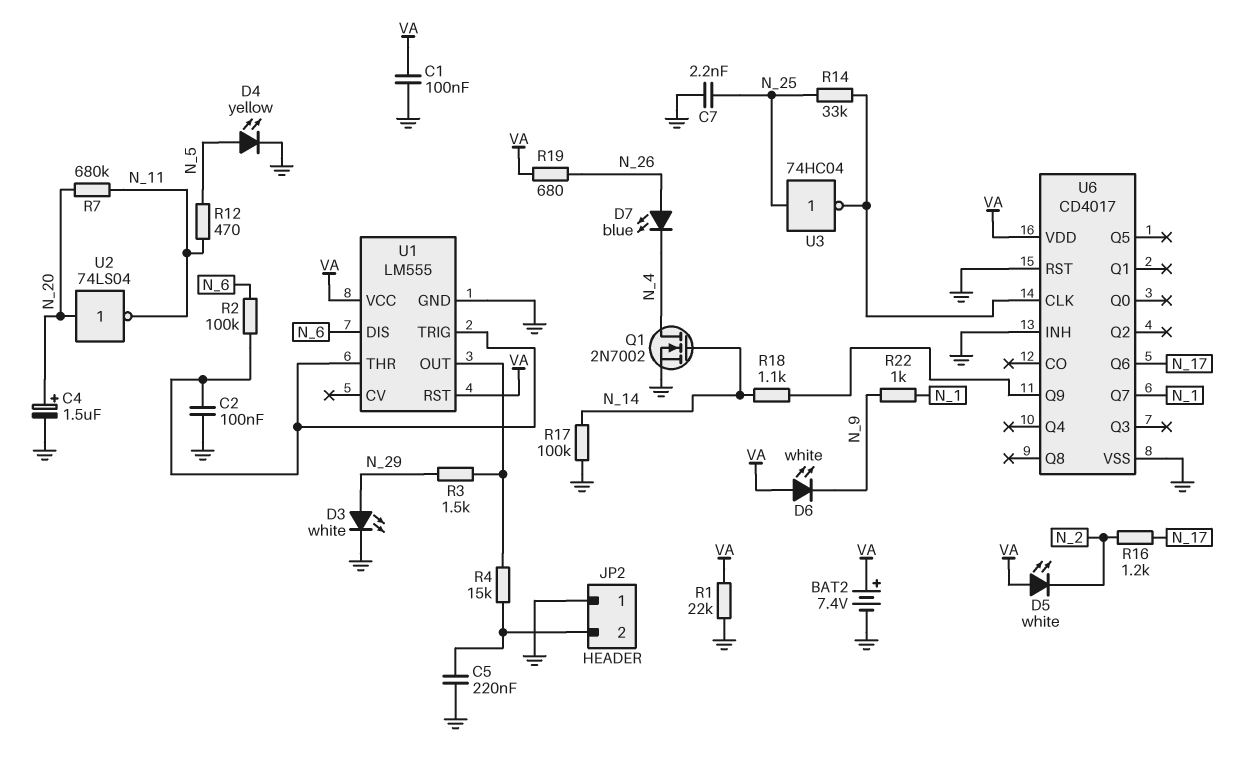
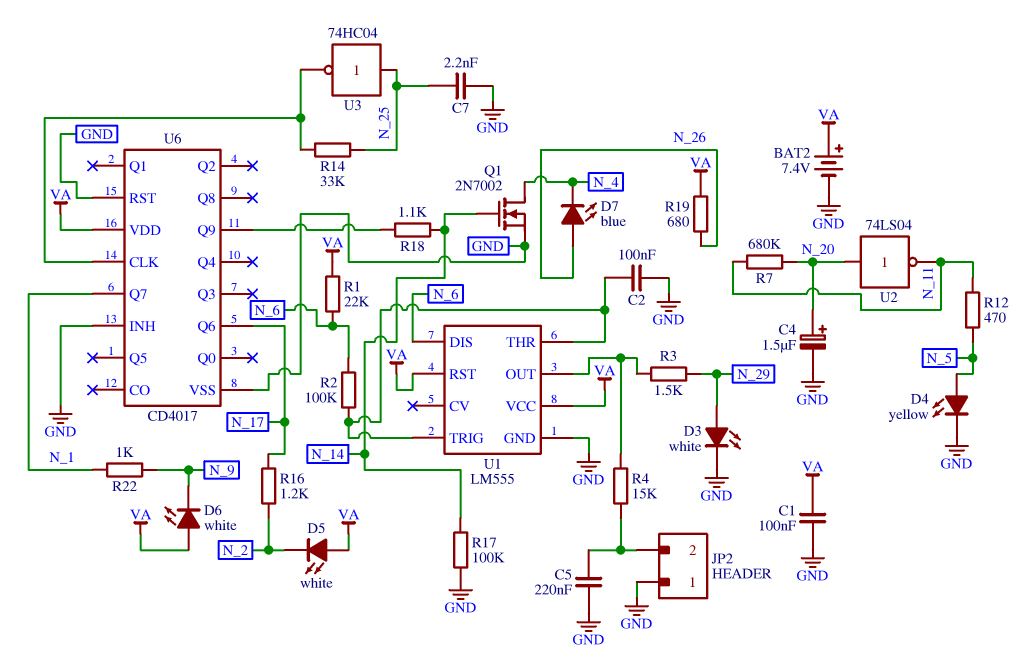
R1: 22k (GND, VA) -> 22k (N_6, VA)

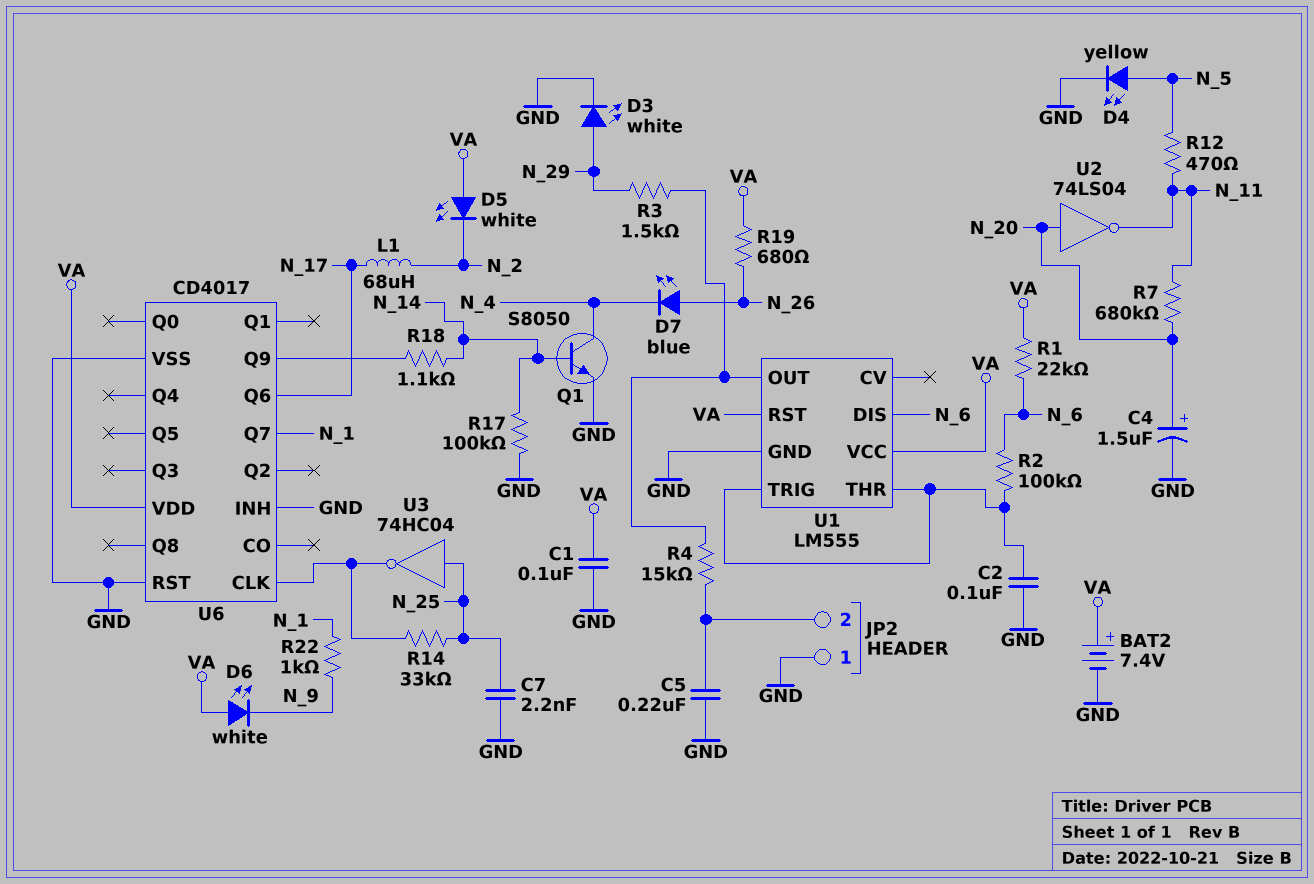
L1: none -> 68uH (N_2, N_17)
Q1: NMOS 2N7002 (G N_14, D N_4, S GND) -> NPN S8050 (B N_14, C N_4, E GND)
R16: 1.2k (N_2, N_17) -> none

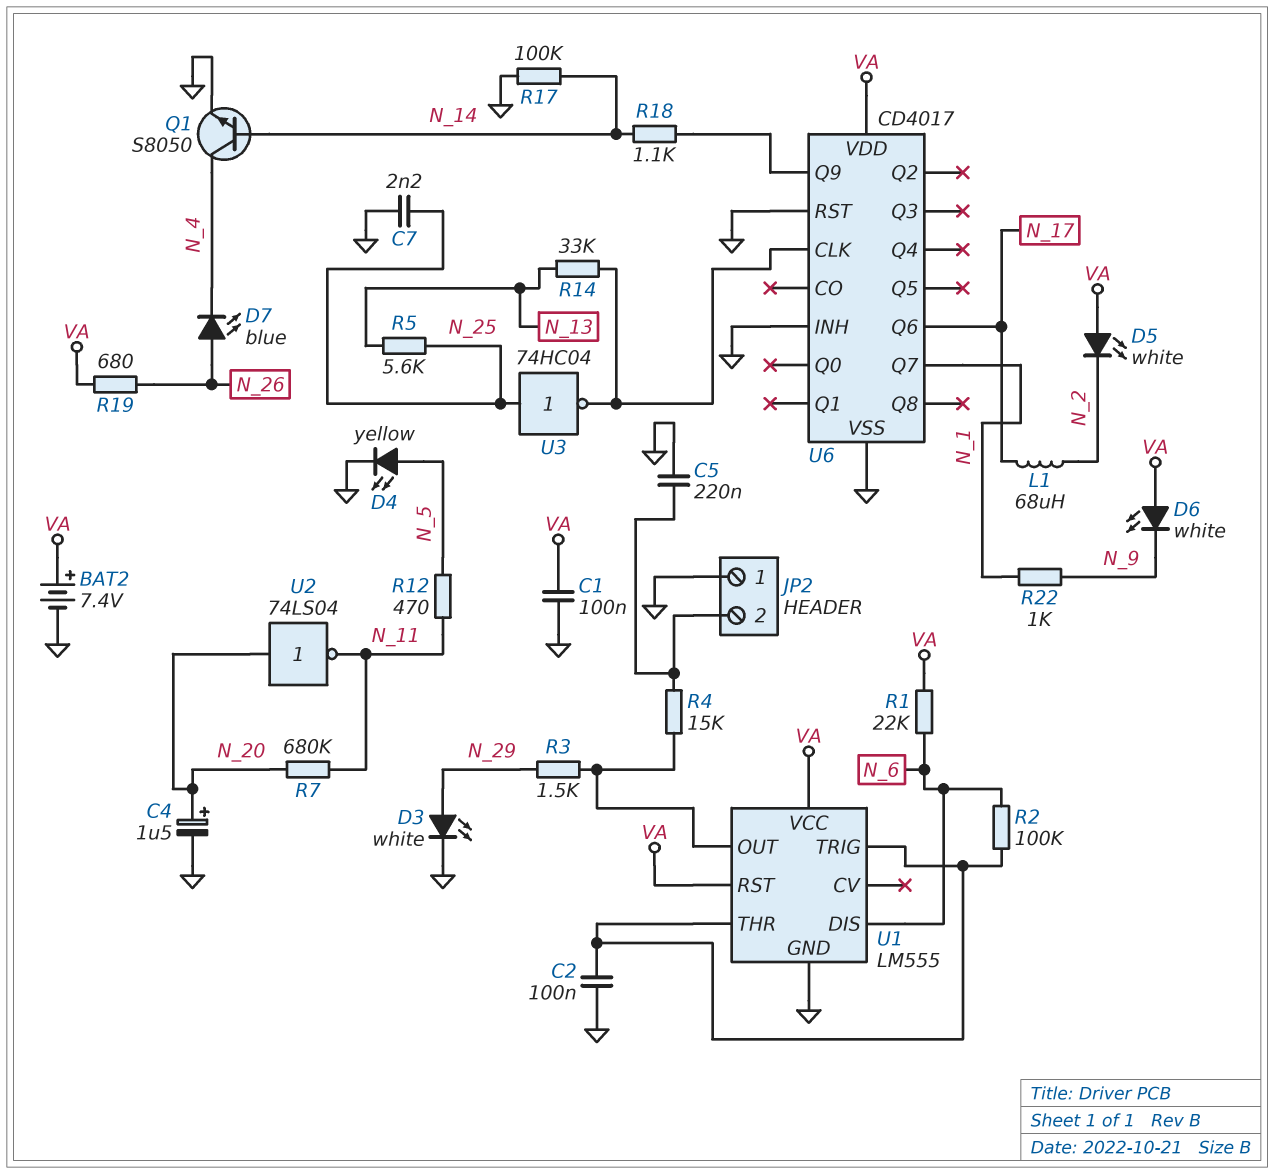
R5: none -> 5.6k (N_13, N_25)
R14: 33k (N_25, U6/CLK) -> 33k (N_13, U6/CLK)

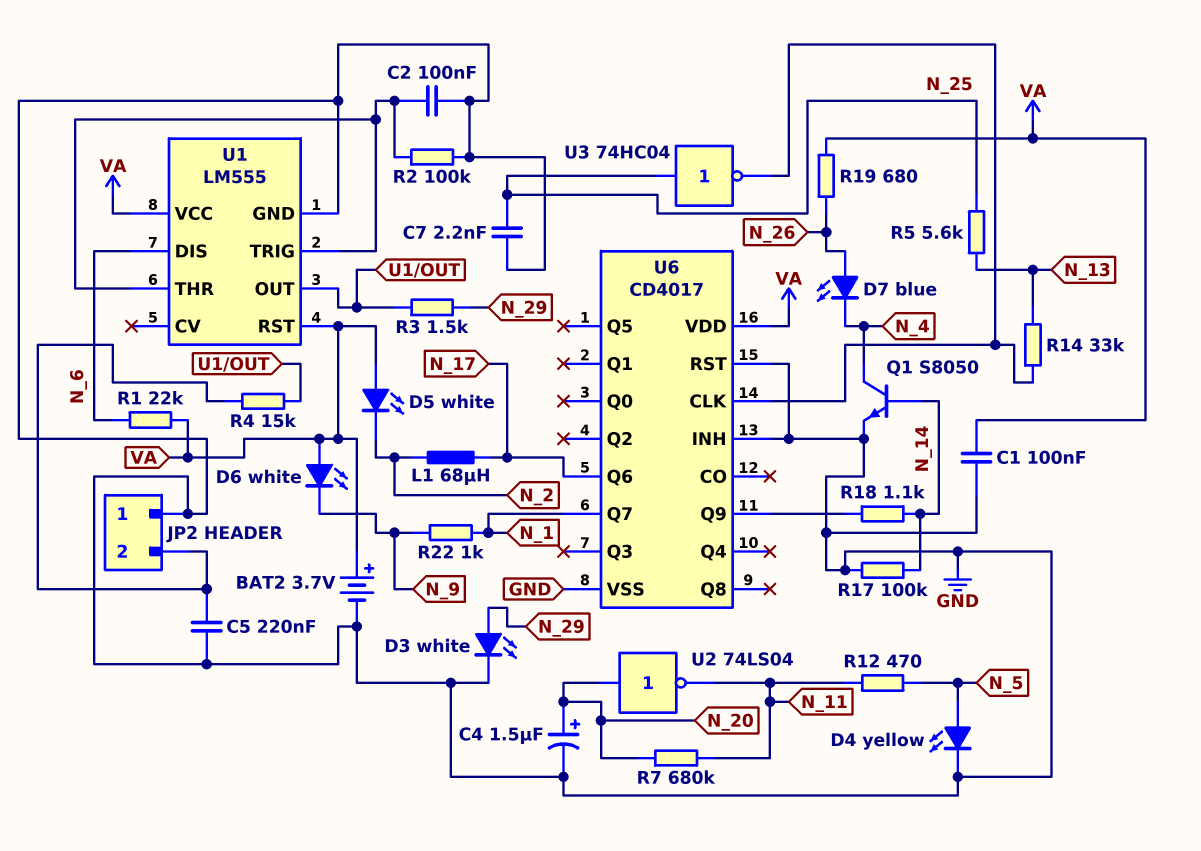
BAT2: 7.4V (plus VA, minus GND) -> 3.7V (plus VA, minus GND)
R2: 100k (N_6, U1/THR) -> 100k (GND, U1/THR)

